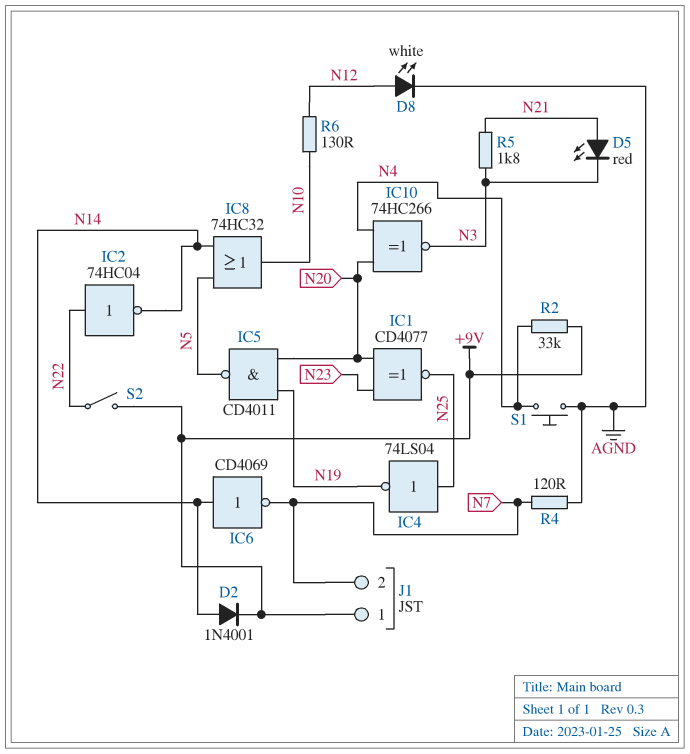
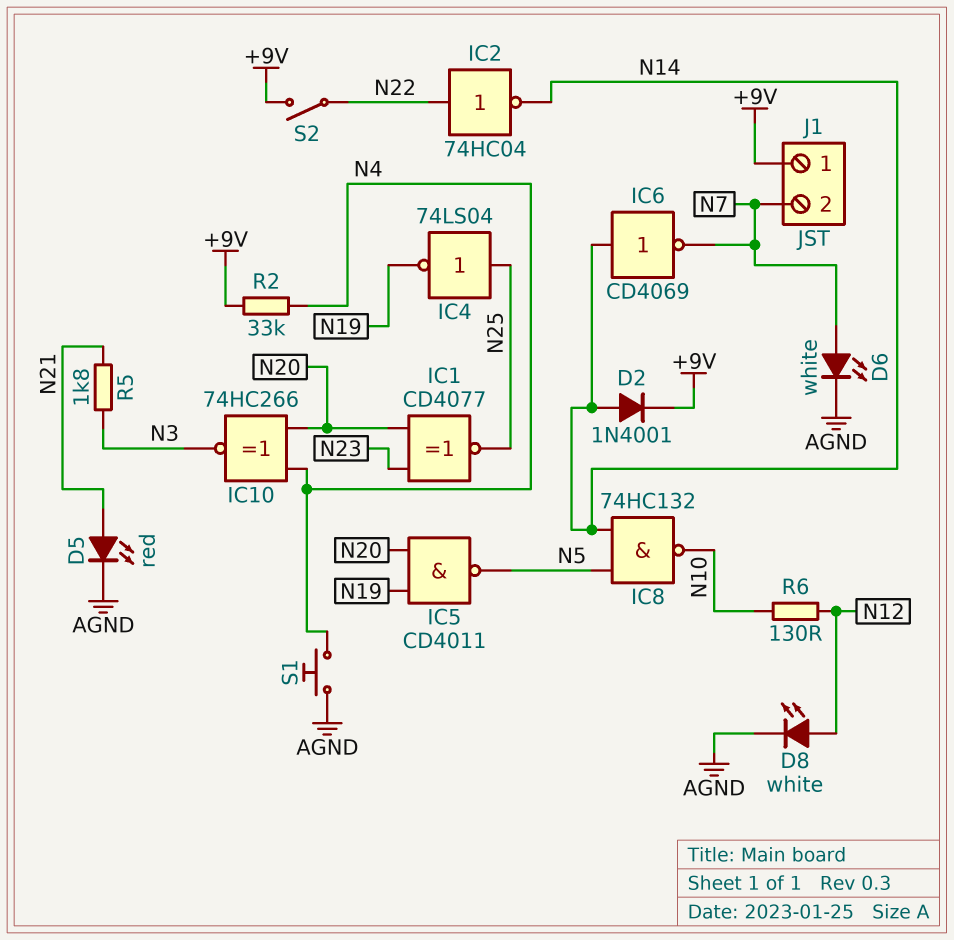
D5: LED red (A N21, K N3) -> LED red (A N21, K AGND)
D6: none -> LED white (A N7, K AGND)
IC8: OR 74HC32 (in N5, in N14, out N10) -> NAND 74HC132 (in N5, in N14, out N10)
R4: 120 (AGND, N7) -> none

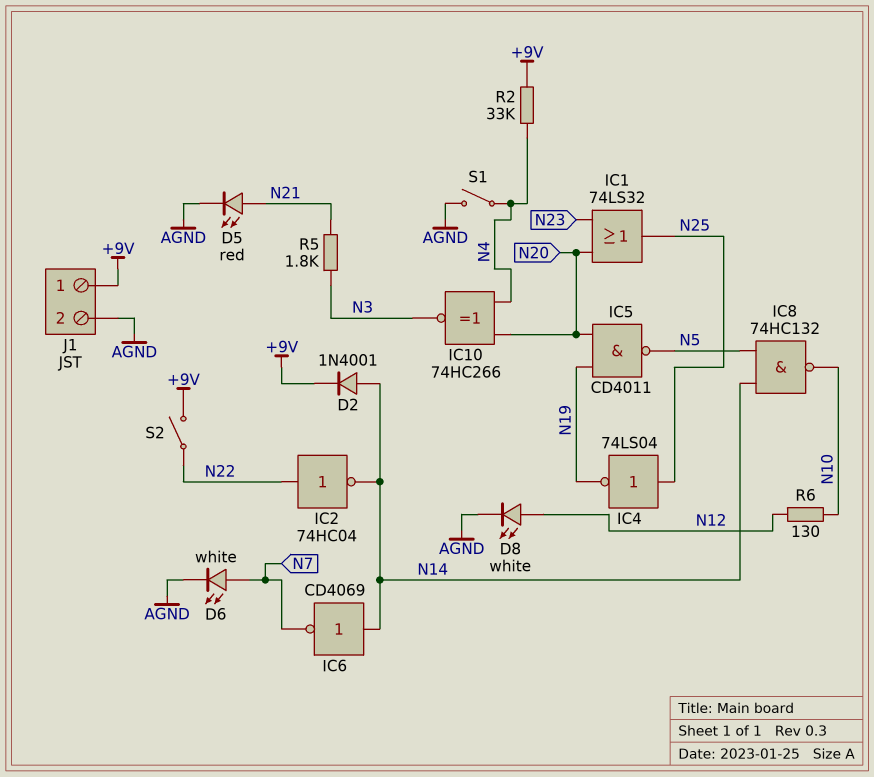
IC1: XNOR CD4077 (in N20, in N23, out N25) -> OR 74LS32 (in N20, in N23, out N25)
J1 pin 2: N7 -> AGND
S1: button (AGND, N4) -> switch (AGND, N4)

